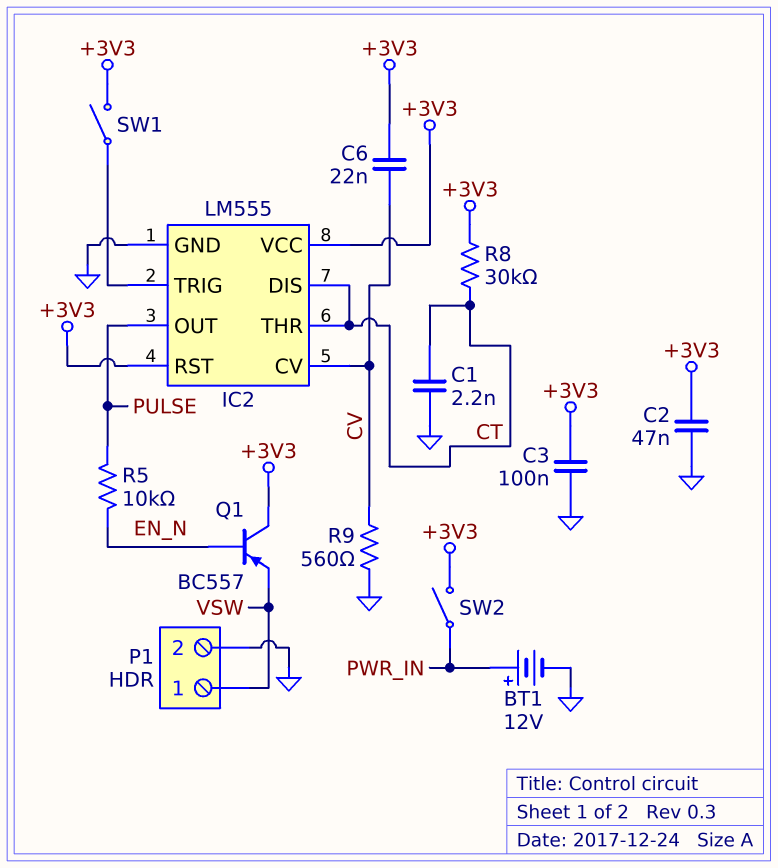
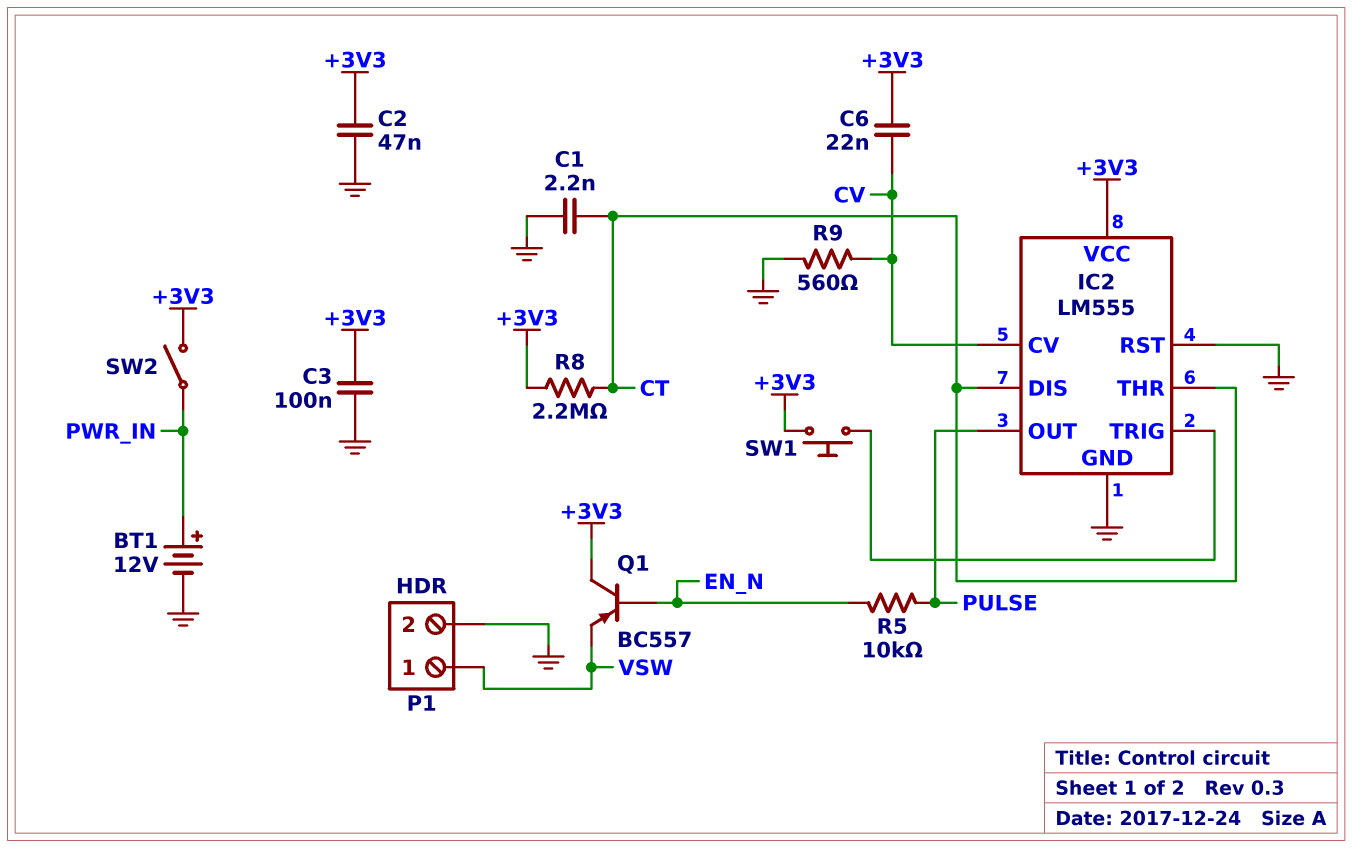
IC2 pin RST: +3V3 -> GND
R8: 30k (+3V3, CT) -> 2.2M (+3V3, CT)
SW1: switch (+3V3, IC2/TRIG) -> button (+3V3, IC2/TRIG)

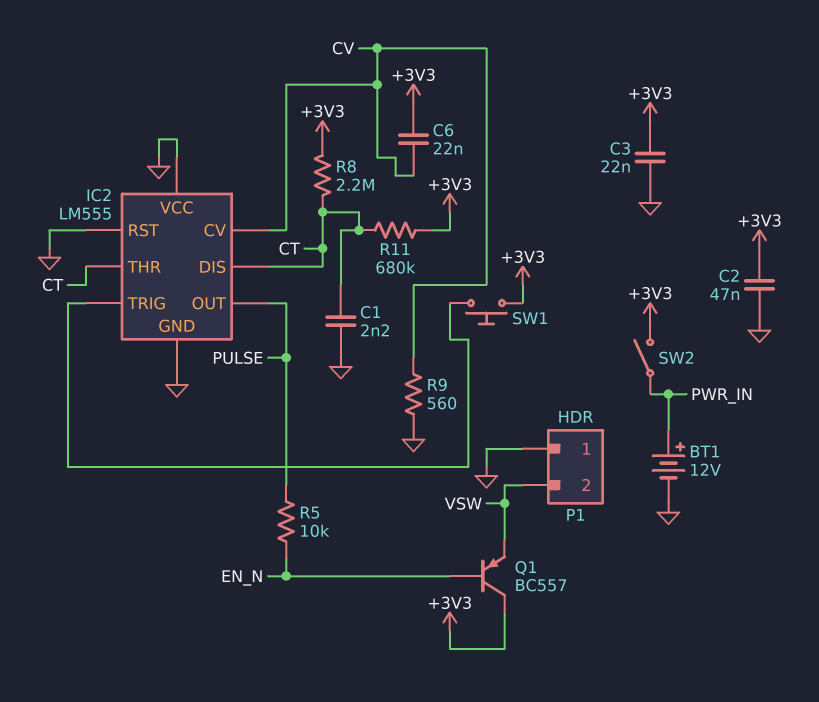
C3: 100nF (+3V3, GND) -> 22nF (+3V3, GND)
IC2 pin VCC: +3V3 -> GND
P1 pin 1: VSW -> GND
P1 pin 2: GND -> VSW
R11: none -> 680k (+3V3, CT)

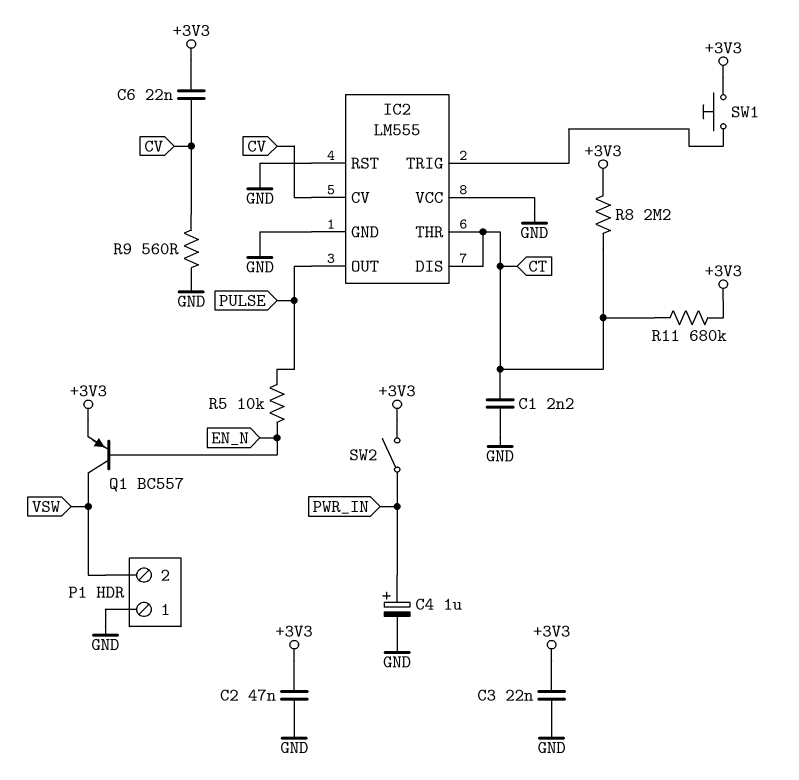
BT1: 12V (plus PWR_IN, minus GND) -> none
C4: none -> 1uF (plus PWR_IN, minus GND)
Q1: PNP BC557 (B EN_N, C +3V3, E VSW) -> PNP BC557 (B EN_N, C VSW, E +3V3)

